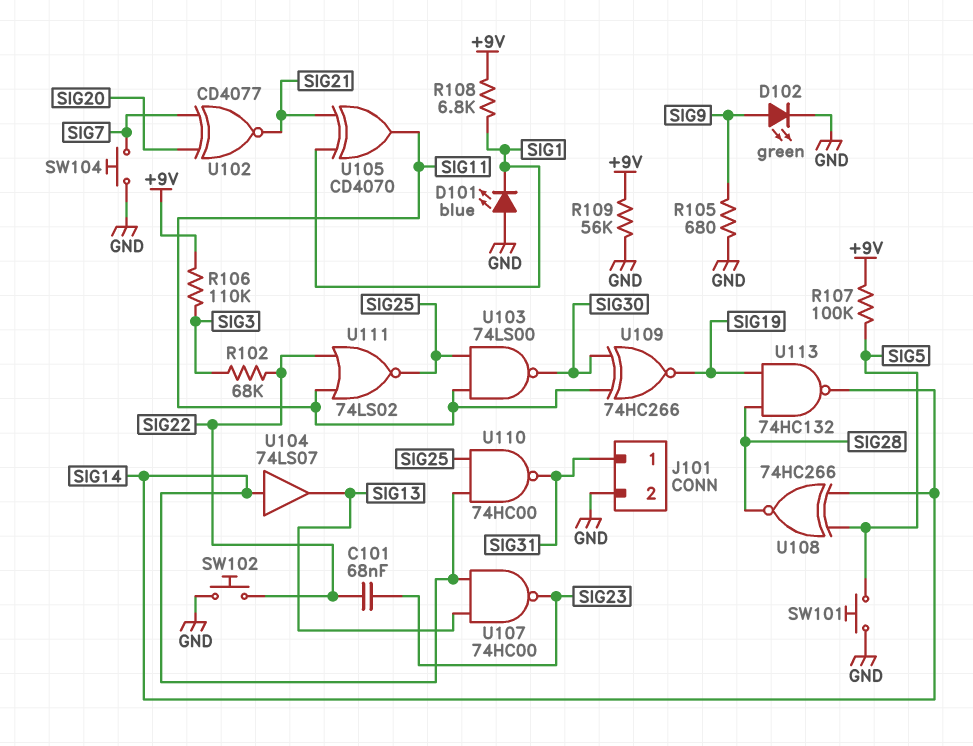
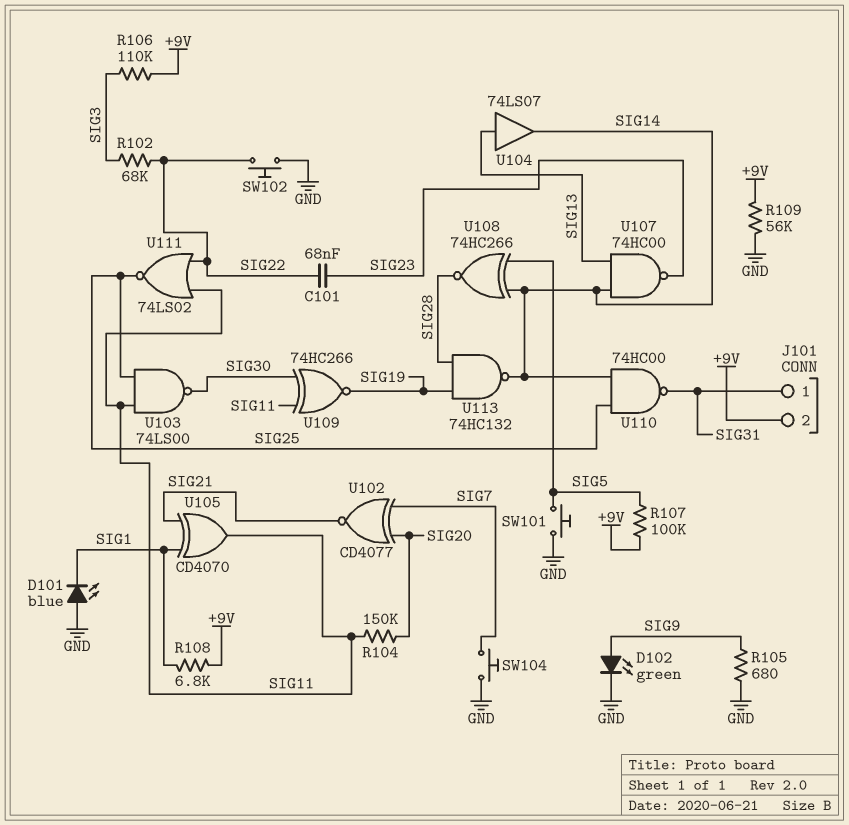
J101 pin 2: GND -> +9V
R104: none -> 150k (SIG11, SIG20)
U104: buffer 74LS07 (in SIG14, out SIG13) -> buffer 74LS07 (in SIG13, out SIG14)

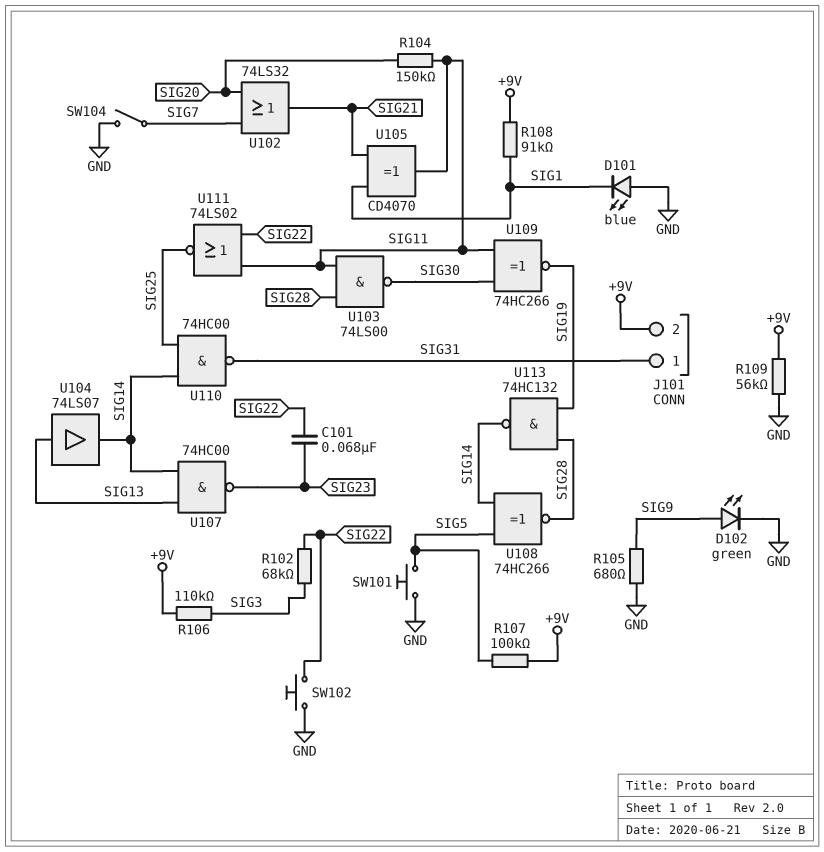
R108: 6.8k (+9V, SIG1) -> 91k (+9V, SIG1)
SW104: button (GND, SIG7) -> switch (GND, SIG7)
U102: XNOR CD4077 (in SIG7, in SIG20, out SIG21) -> OR 74LS32 (in SIG7, in SIG20, out SIG21)
U103: NAND 74LS00 (in SIG11, in SIG25, out SIG30) -> NAND 74LS00 (in SIG11, in SIG28, out SIG30)

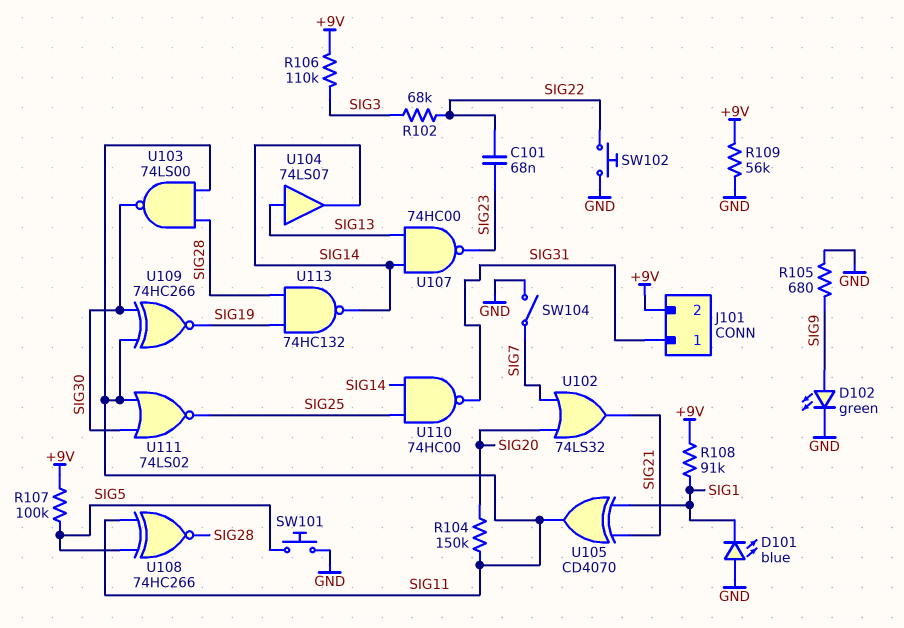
U108: XNOR 74HC266 (in SIG5, in SIG14, out SIG28) -> XNOR 74HC266 (in SIG5, in SIG11, out SIG28)
U111: NOR 74LS02 (in SIG11, in SIG22, out SIG25) -> NOR 74LS02 (in SIG11, in SIG30, out SIG25)

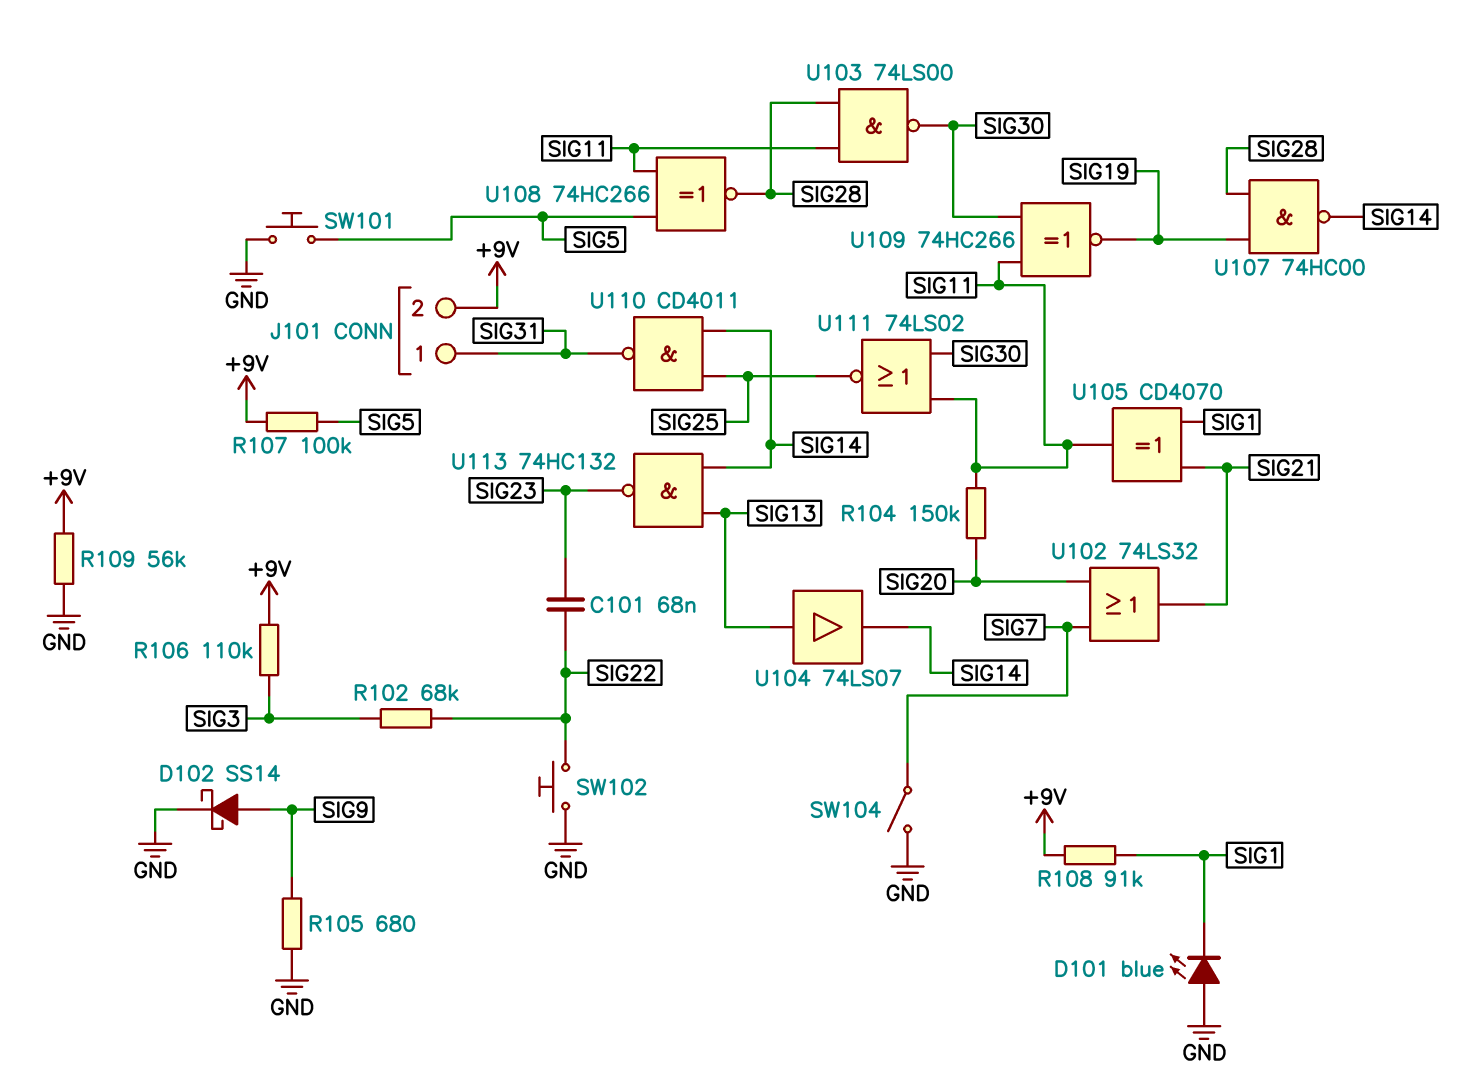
D102: LED green (A SIG9, K GND) -> schottky SS14 (A SIG9, K GND)
U107: NAND 74HC00 (in SIG13, in SIG14, out SIG23) -> NAND 74HC00 (in SIG19, in SIG28, out SIG14)
U110: NAND 74HC00 (in SIG14, in SIG25, out SIG31) -> NAND CD4011 (in SIG14, in SIG25, out SIG31)
U113: NAND 74HC132 (in SIG19, in SIG28, out SIG14) -> NAND 74HC132 (in SIG13, in SIG14, out SIG23)

